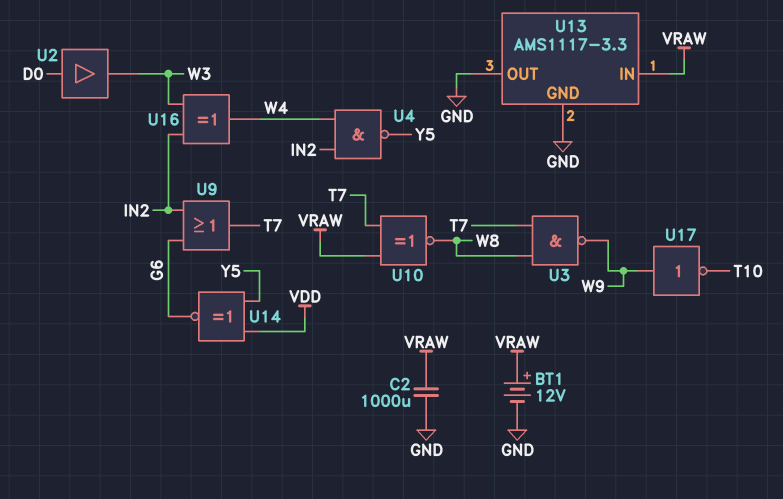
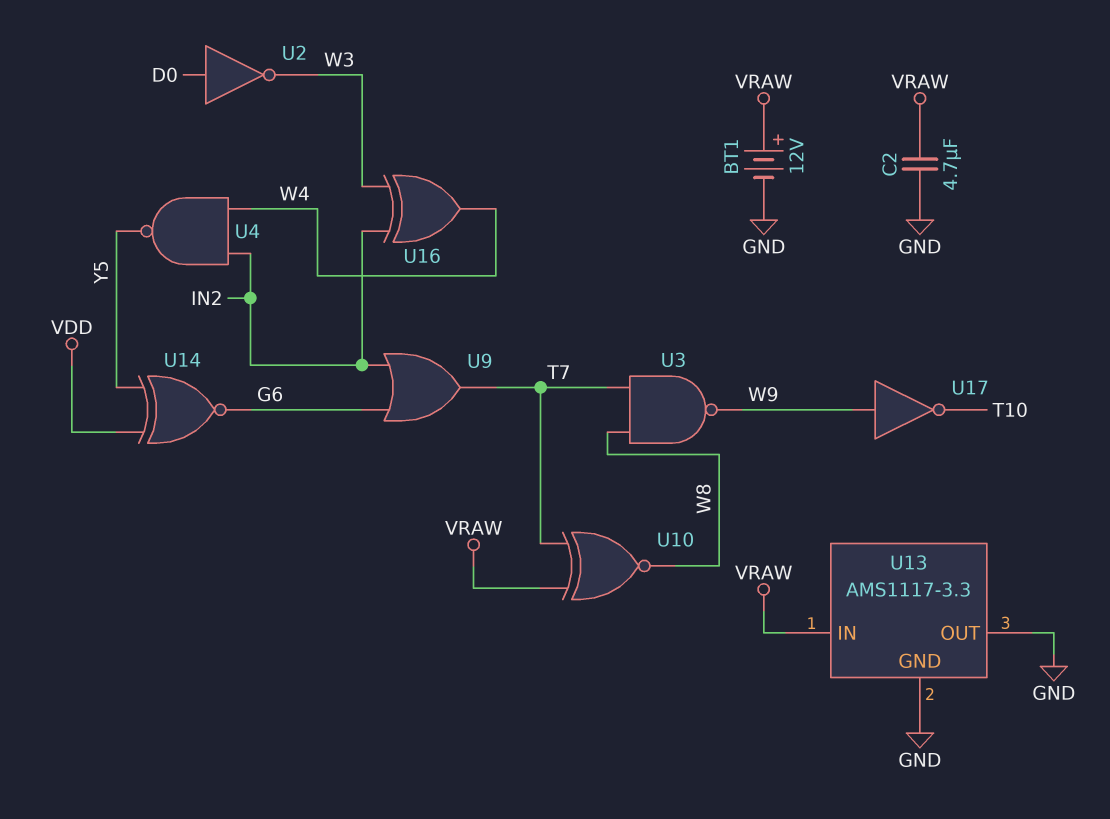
C2: 1000uF (GND, VRAW) -> 4.7uF (GND, VRAW)
U2: buffer (in D0, out W3) -> NOT (in D0, out W3)

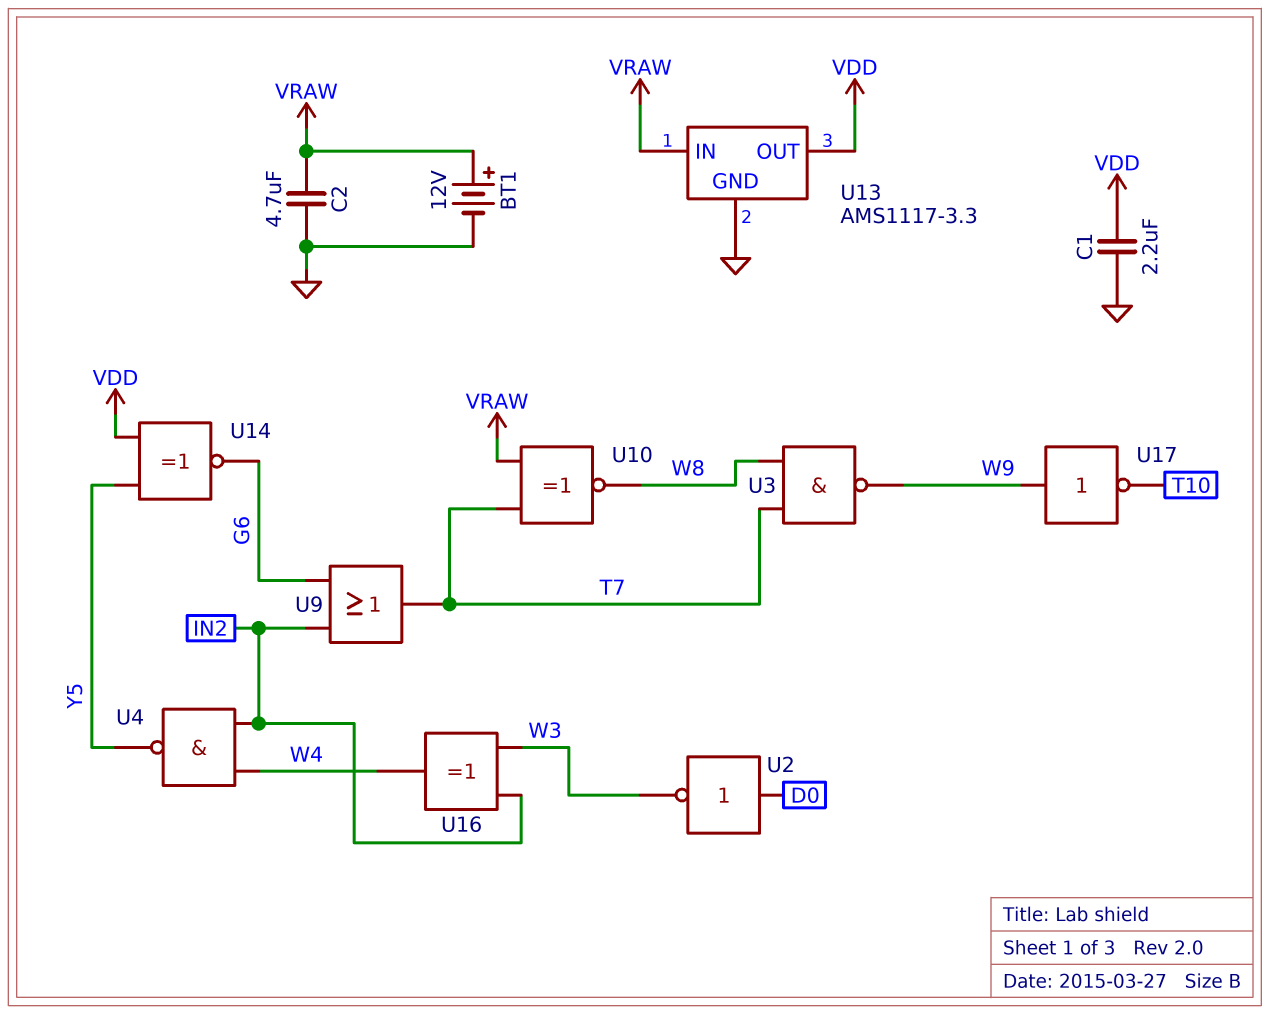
C1: none -> 2.2uF (GND, VDD)
U13 pin OUT: GND -> VDD

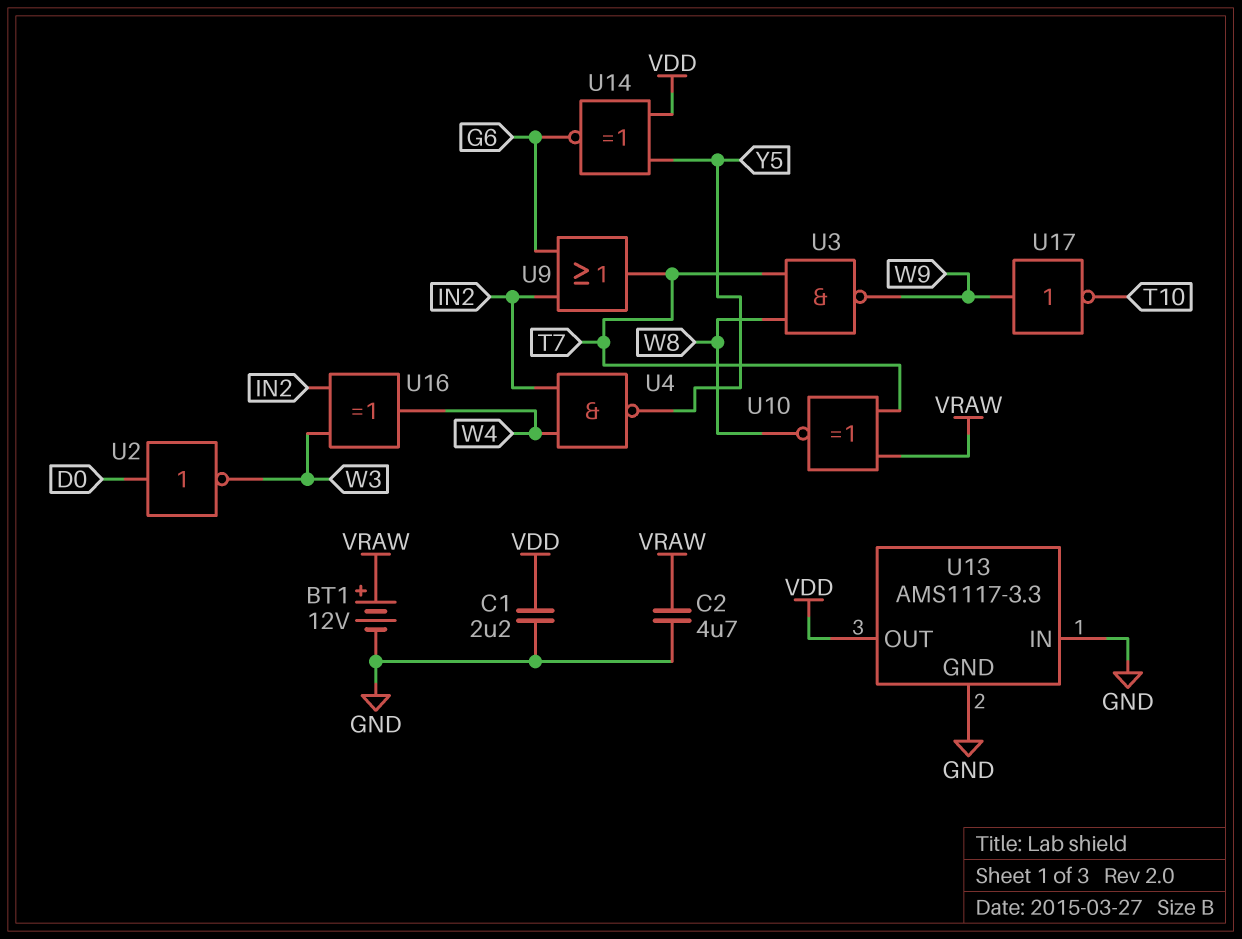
U13 pin IN: VRAW -> GND

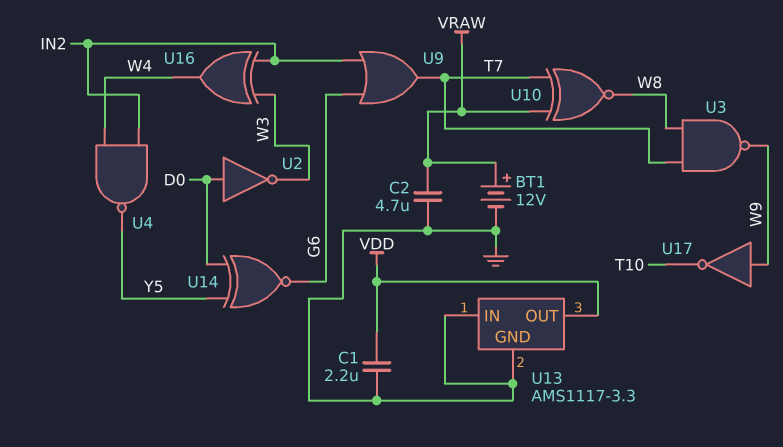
U14: XNOR (in VDD, in Y5, out G6) -> XNOR (in D0, in Y5, out G6)

